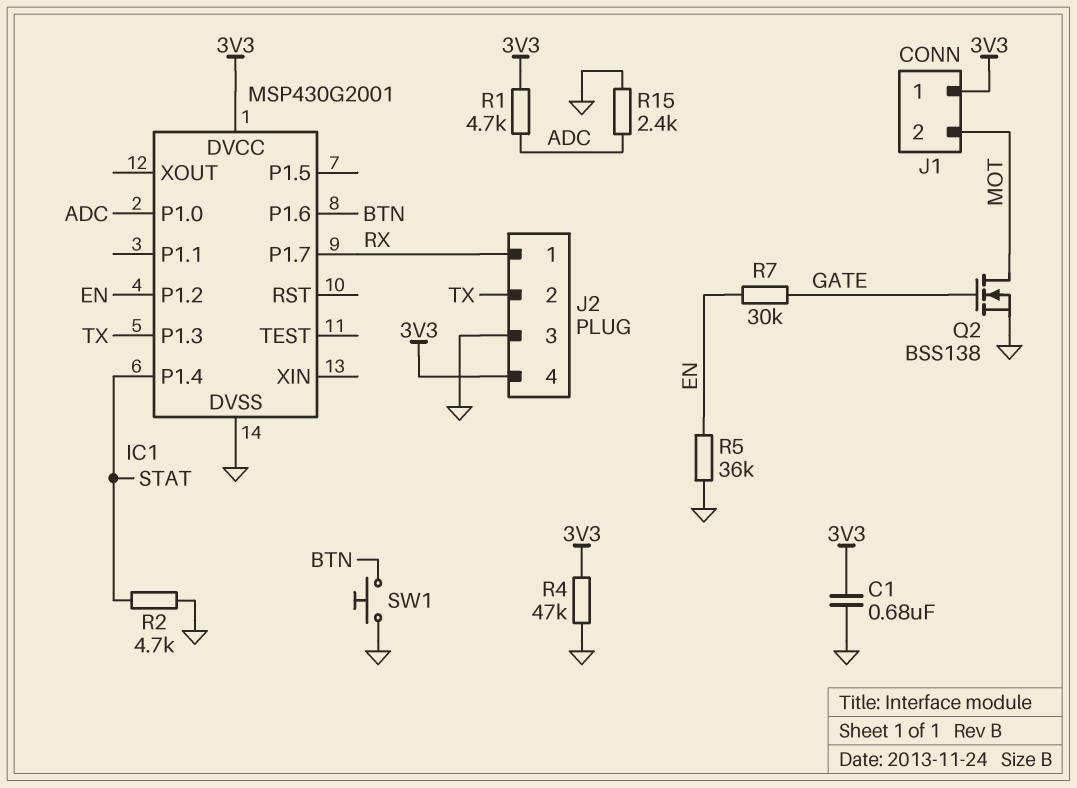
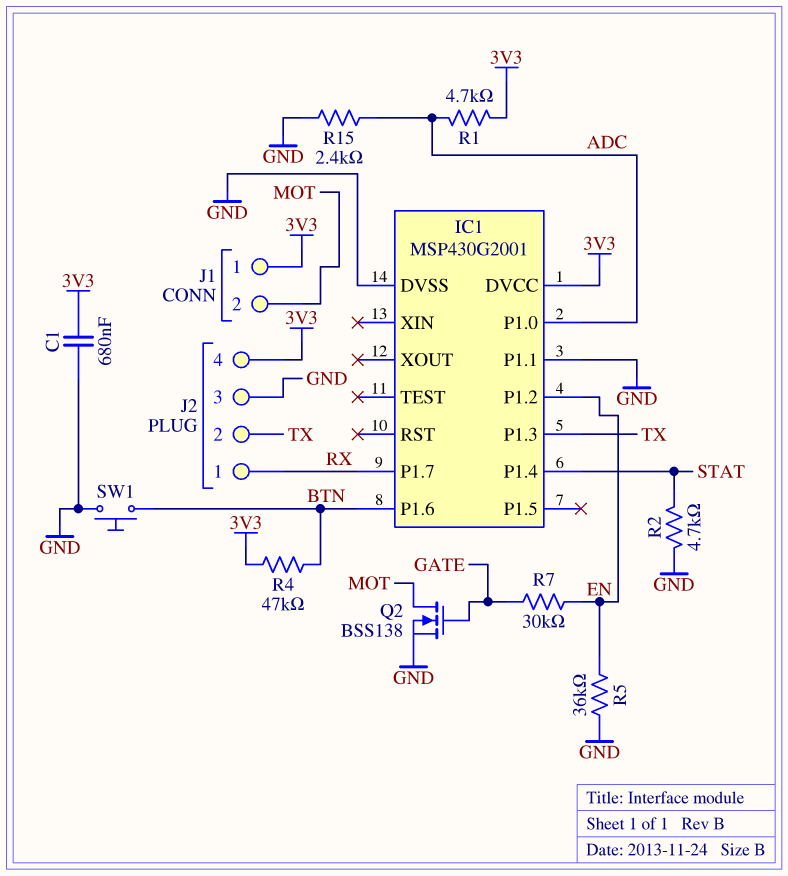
IC1 pin P1.1: none -> GND
R4: 47k (3V3, GND) -> 47k (3V3, BTN)

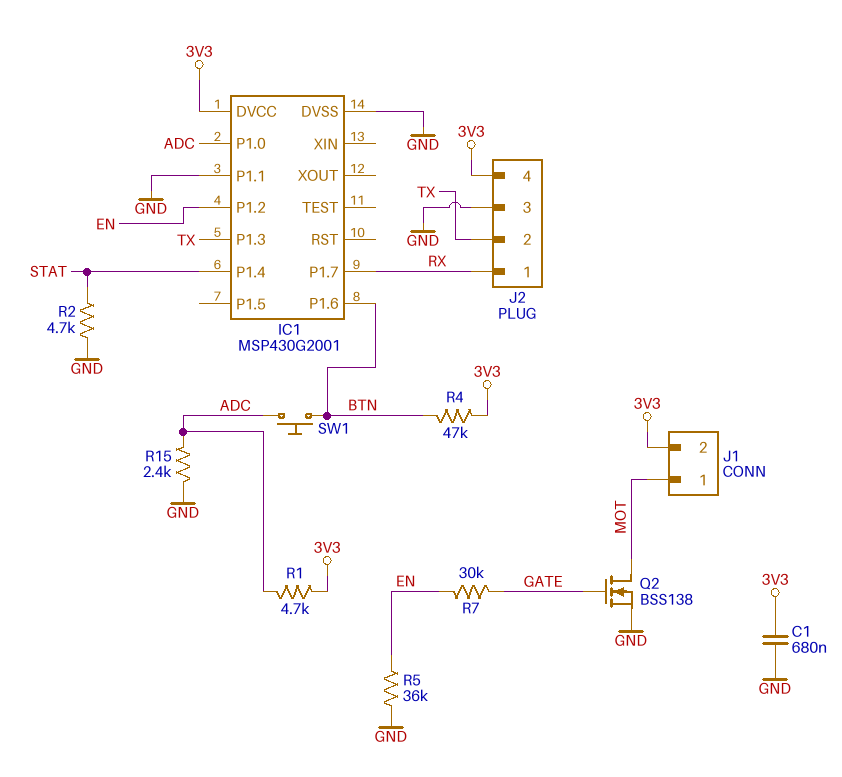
J1 pin 1: 3V3 -> MOT
J1 pin 2: MOT -> 3V3
SW1: button (BTN, GND) -> button (ADC, BTN)

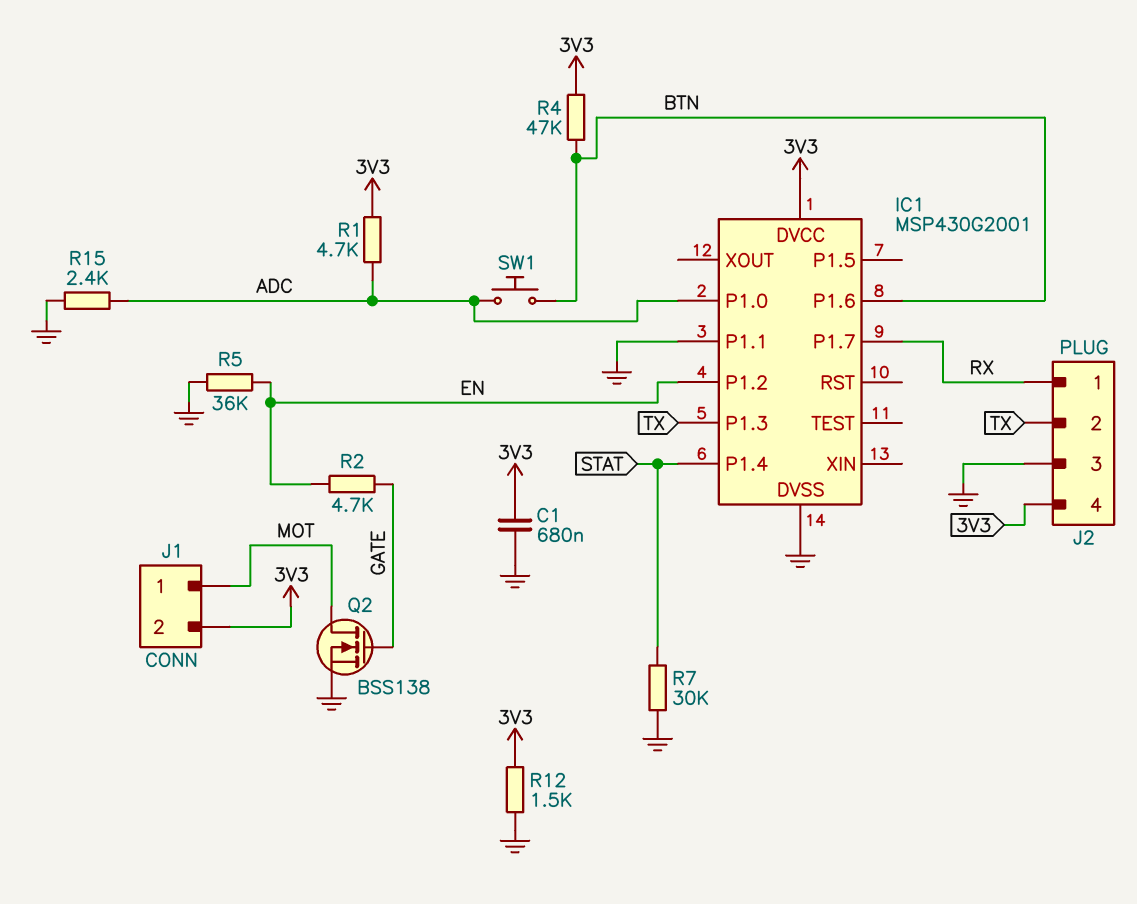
R2: 4.7k (GND, STAT) -> 4.7k (EN, GATE)
R7: 30k (EN, GATE) -> 30k (GND, STAT)
R12: none -> 1.5k (3V3, GND)

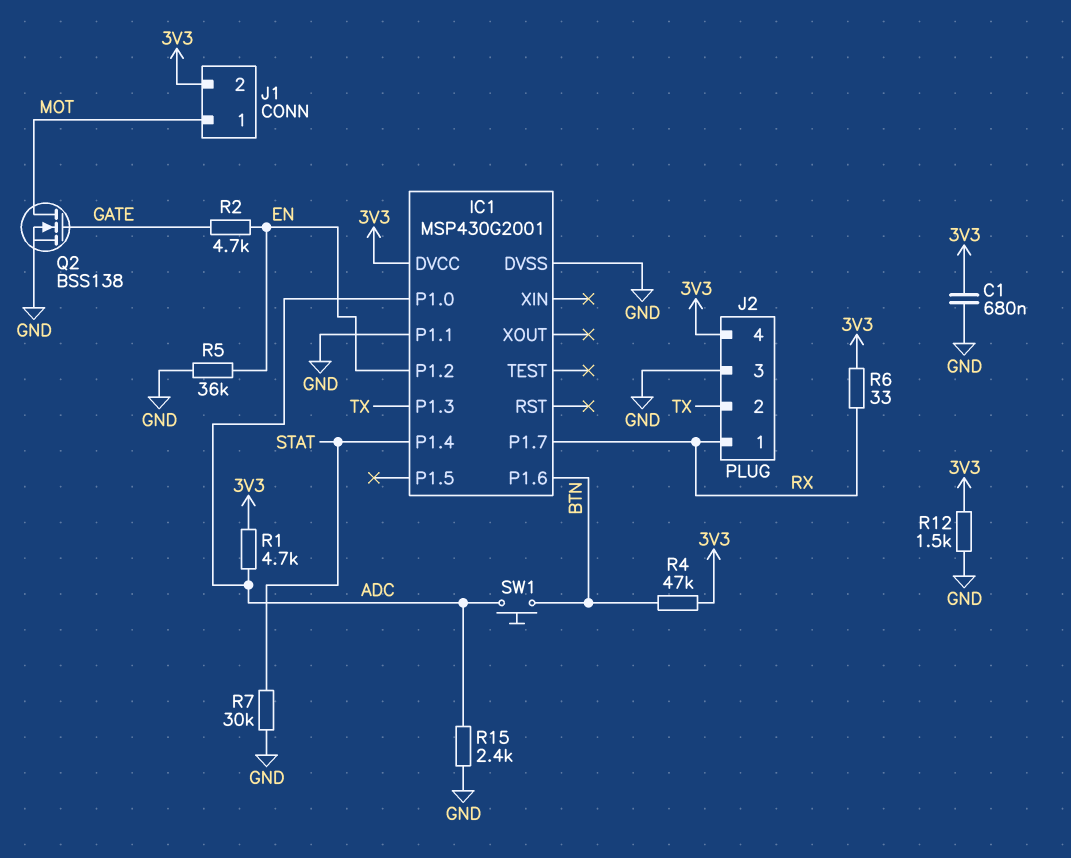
R6: none -> 33 (3V3, RX)

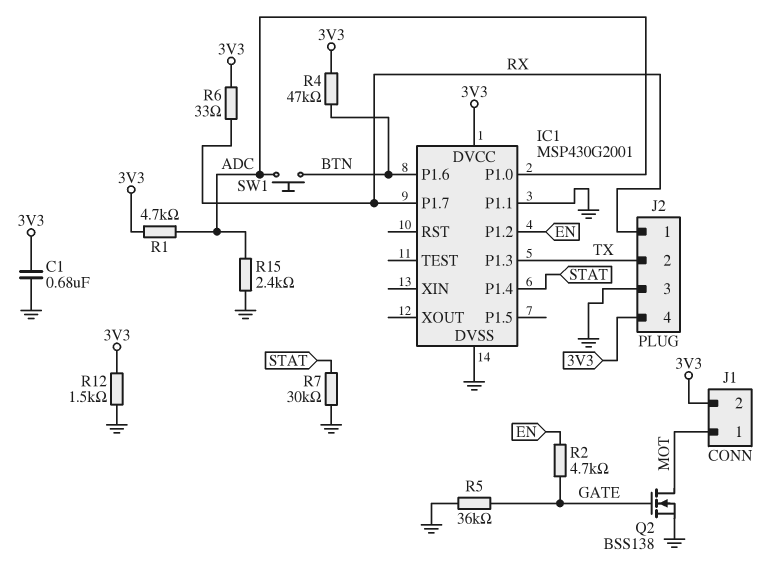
R5: 36k (EN, GND) -> 36k (GATE, GND)

